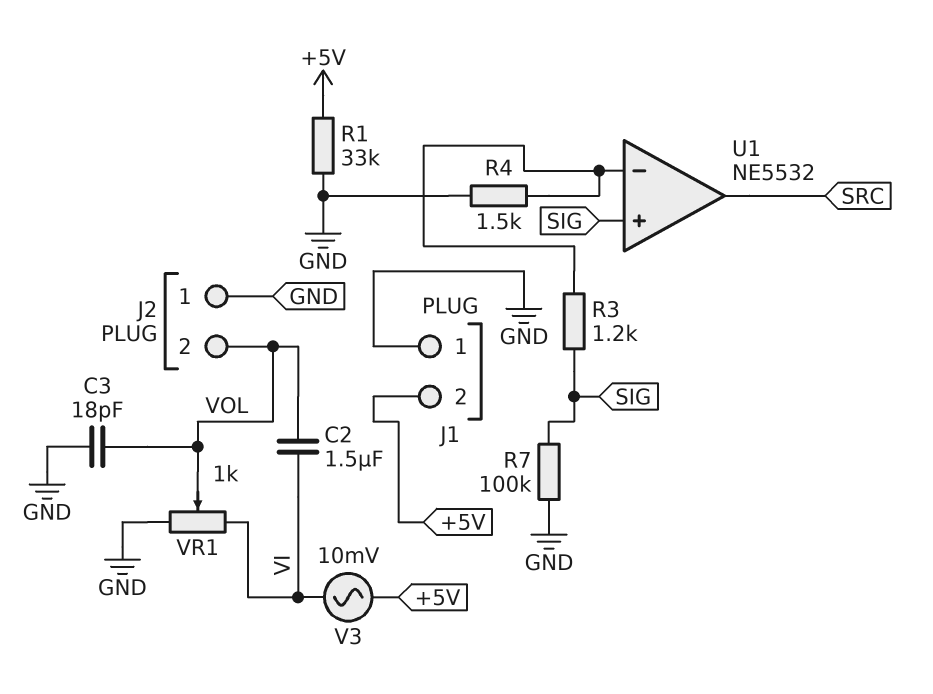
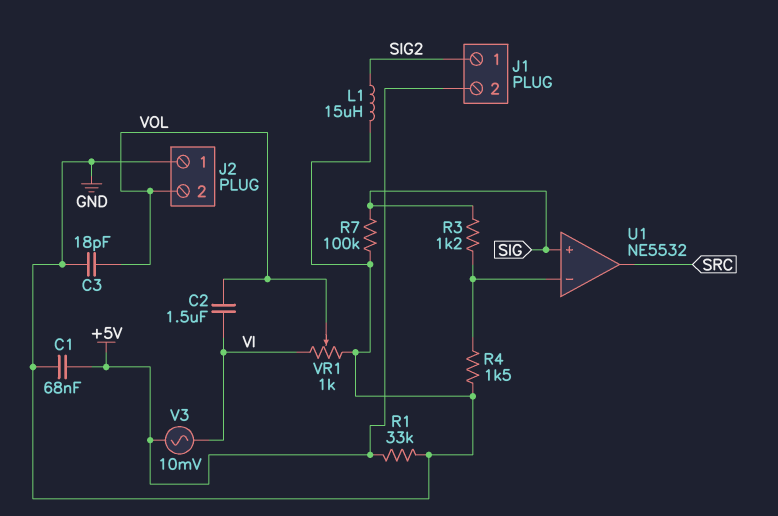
C1: none -> 68nF (+5V, GND)
J1 pin 1: GND -> SIG2
L1: none -> 15uH (GND, SIG2)

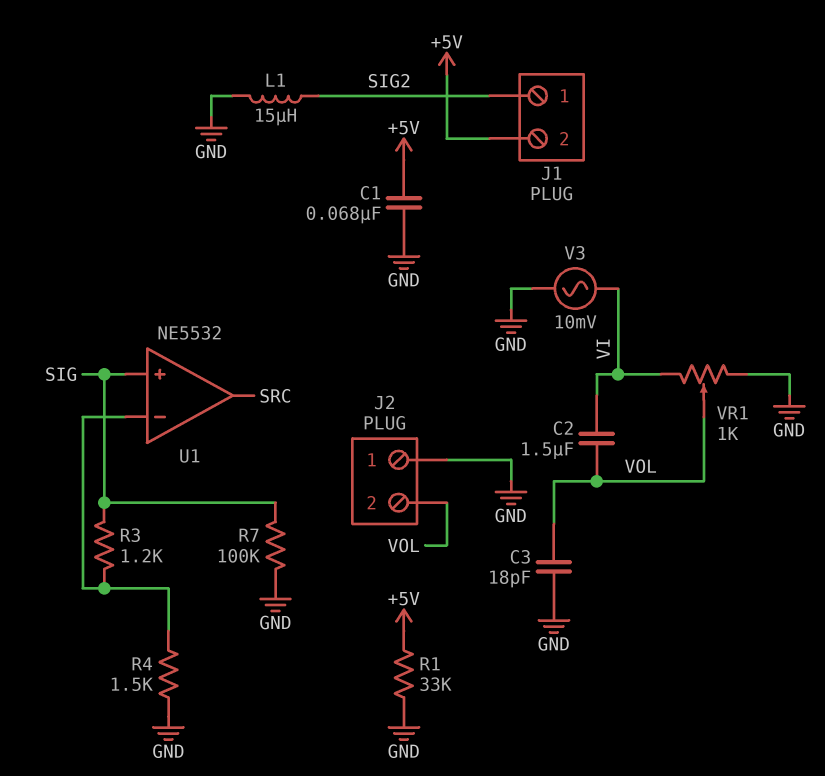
V3: AC 10mV (+5V, VI) -> AC 10mV (GND, VI)

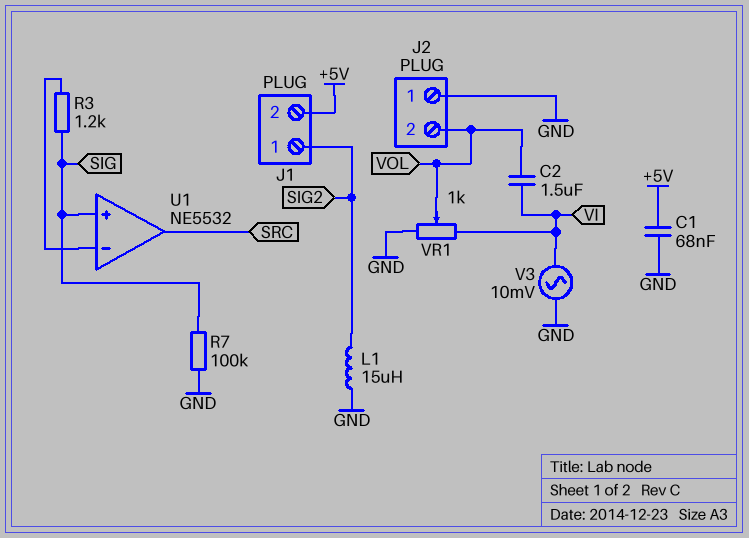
C3: 18pF (GND, VOL) -> none
R1: 33k (+5V, GND) -> none
R4: 1.5k (GND, U1/in-) -> none

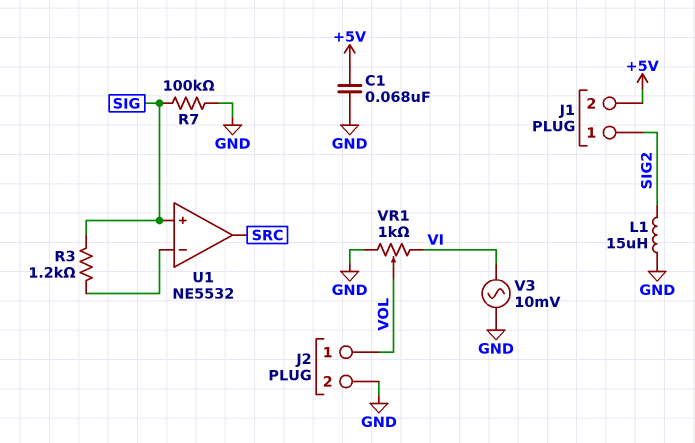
C2: 1.5uF (VI, VOL) -> none
J2 pin 1: GND -> VOL
J2 pin 2: VOL -> GND

